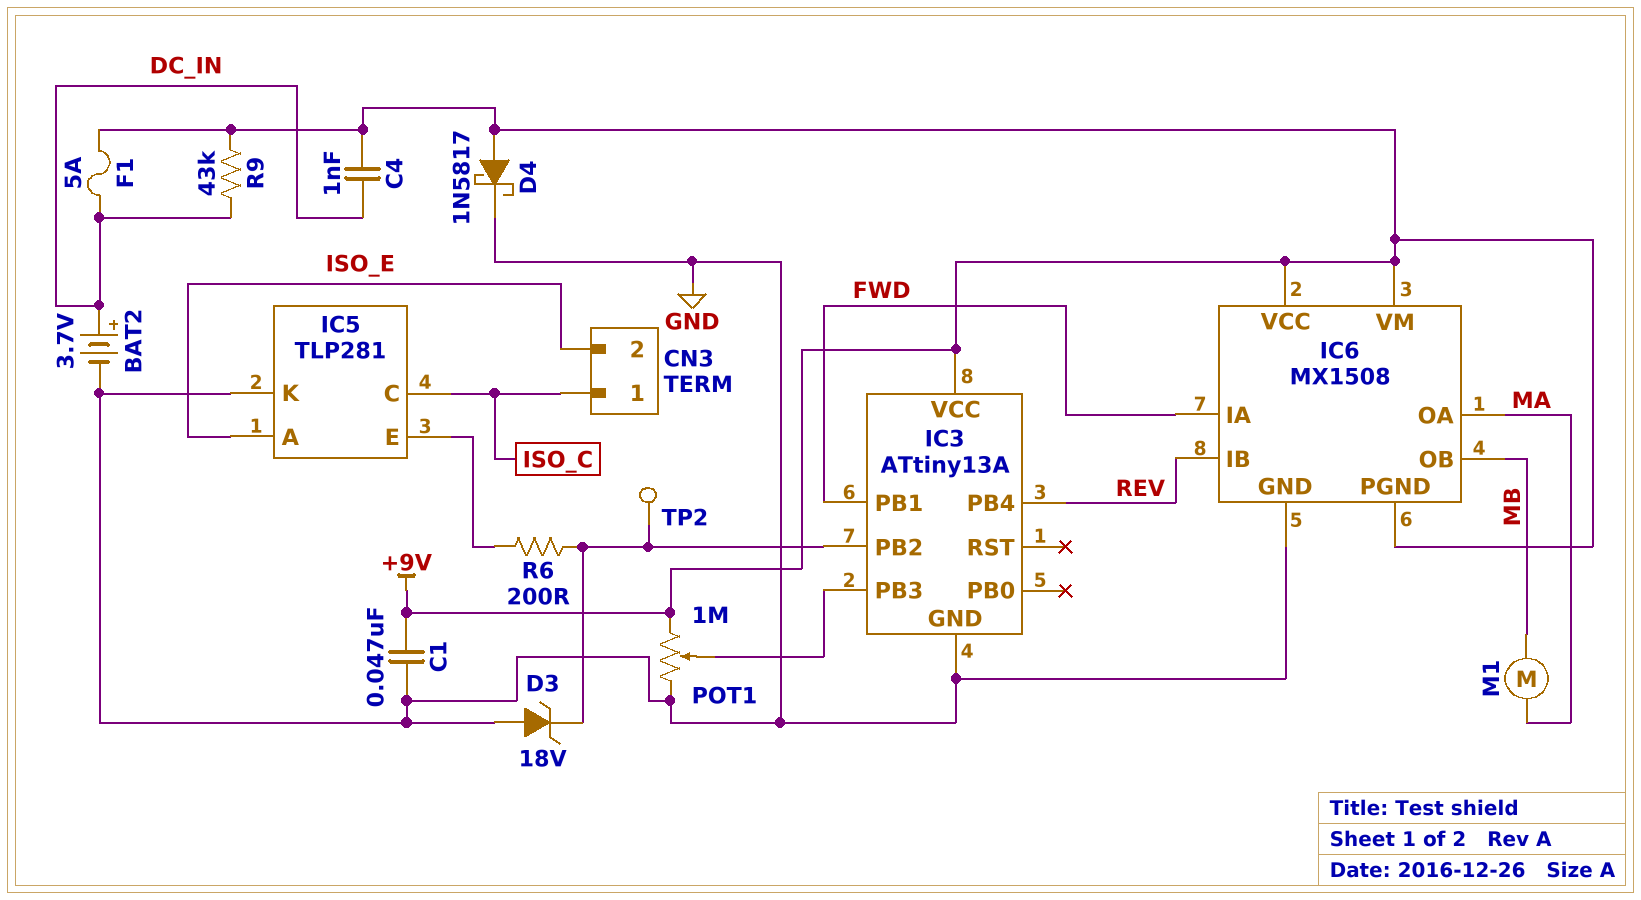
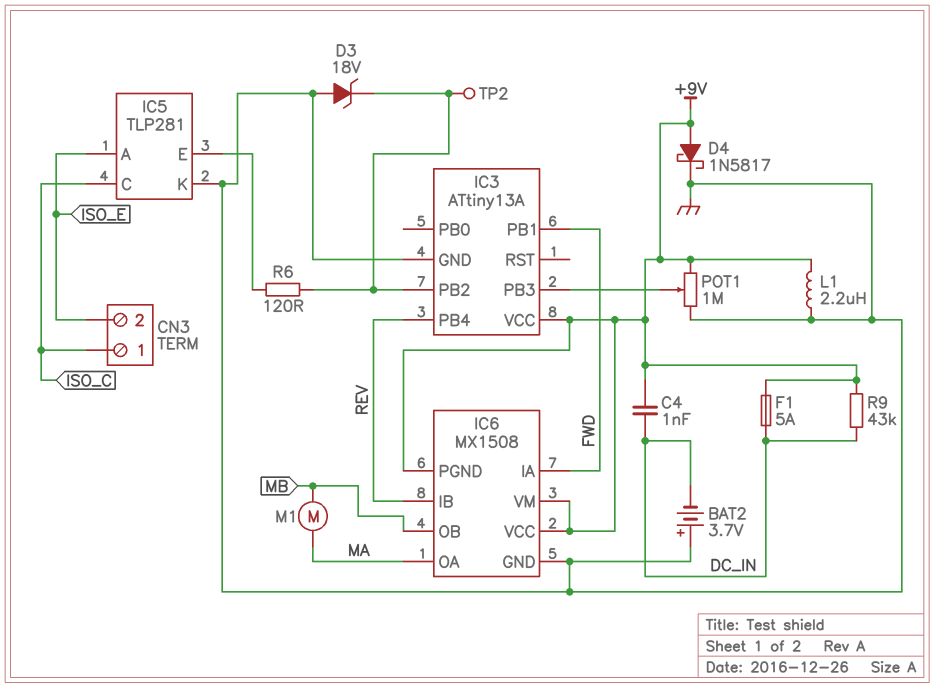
BAT2: 3.7V (plus DC_IN, minus GND) -> 3.7V (plus GND, minus DC_IN)
C1: 47nF (+9V, GND) -> none
L1: none -> 2.2uH (+9V, GND)
R6: 200 (IC3/PB2, IC5/E) -> 120 (IC3/PB2, IC5/E)

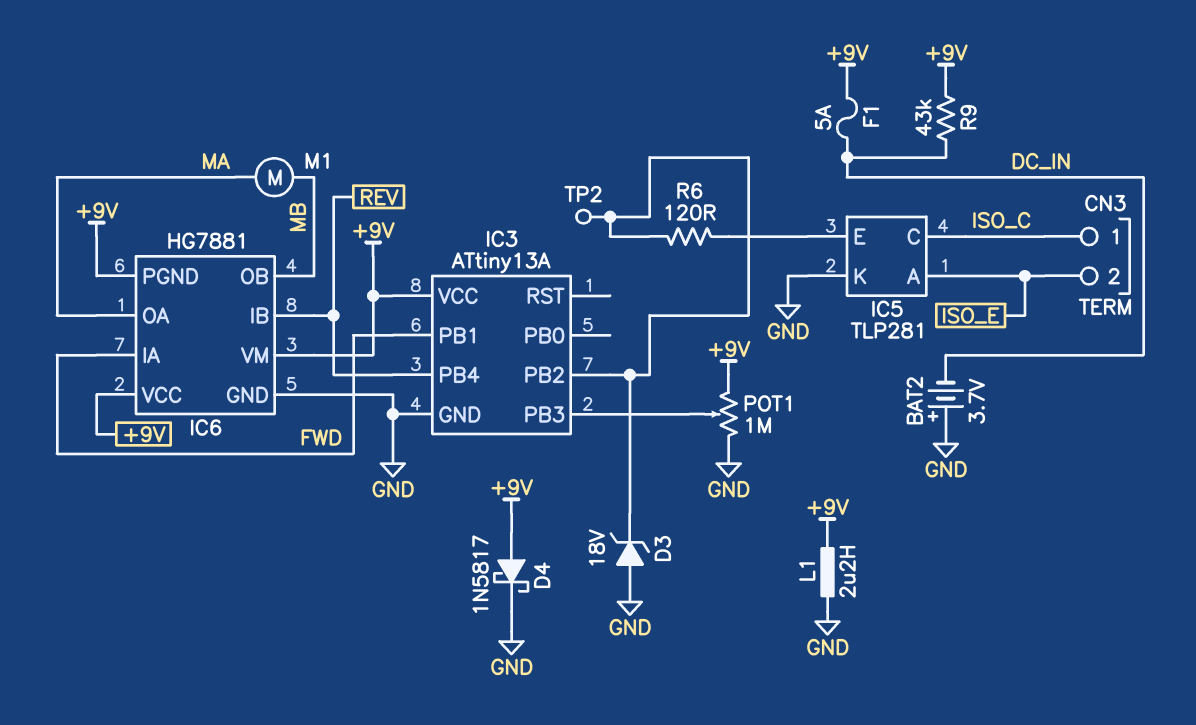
C4: 1nF (+9V, DC_IN) -> none
IC6: MX1508 -> HG7881

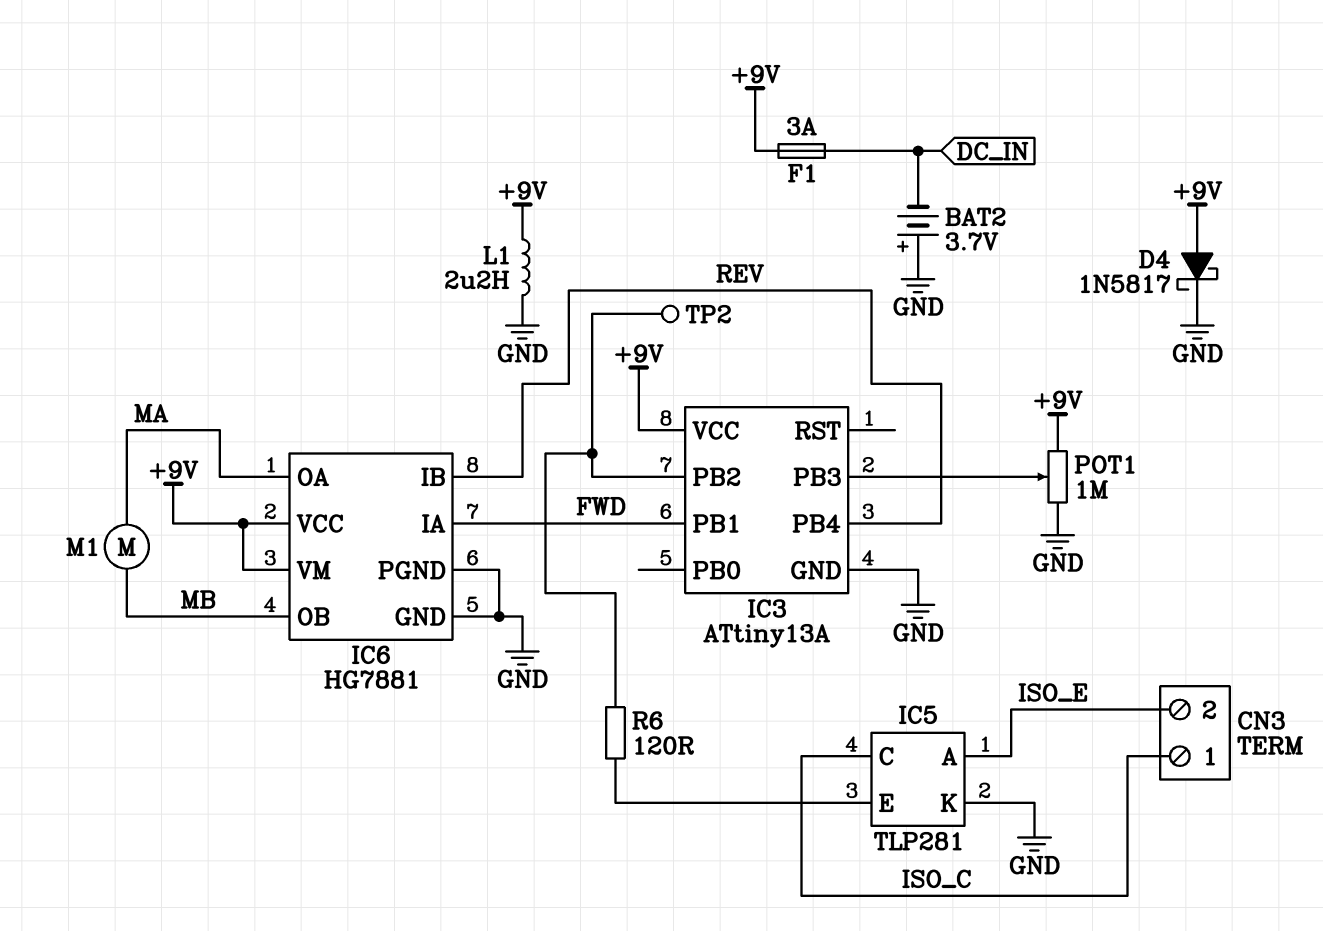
D3: zener 18V (A GND, K IC3/PB2) -> none
F1: 5A (+9V, DC_IN) -> 3A (+9V, DC_IN)
IC6 pin PGND: +9V -> GND
R9: 43k (+9V, DC_IN) -> none

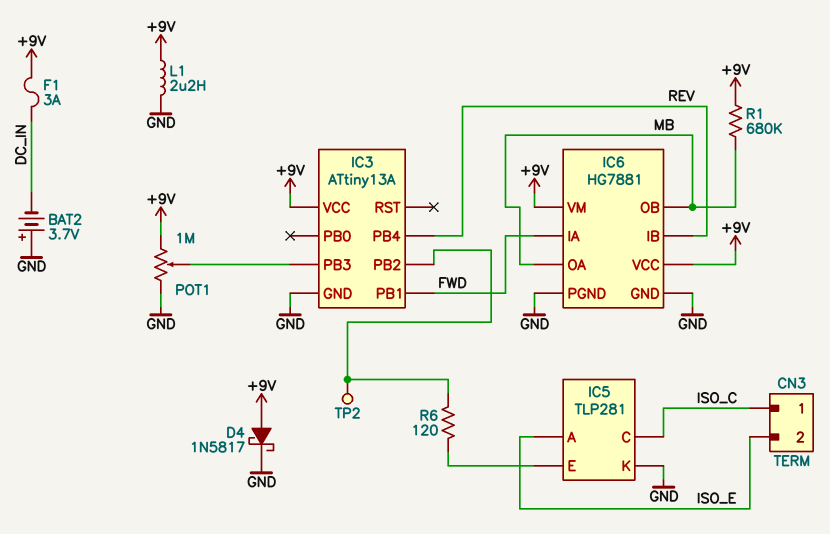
IC6 pin OA: MA -> MB
M1: motor (MA, MB) -> none
R1: none -> 680k (+9V, MB)

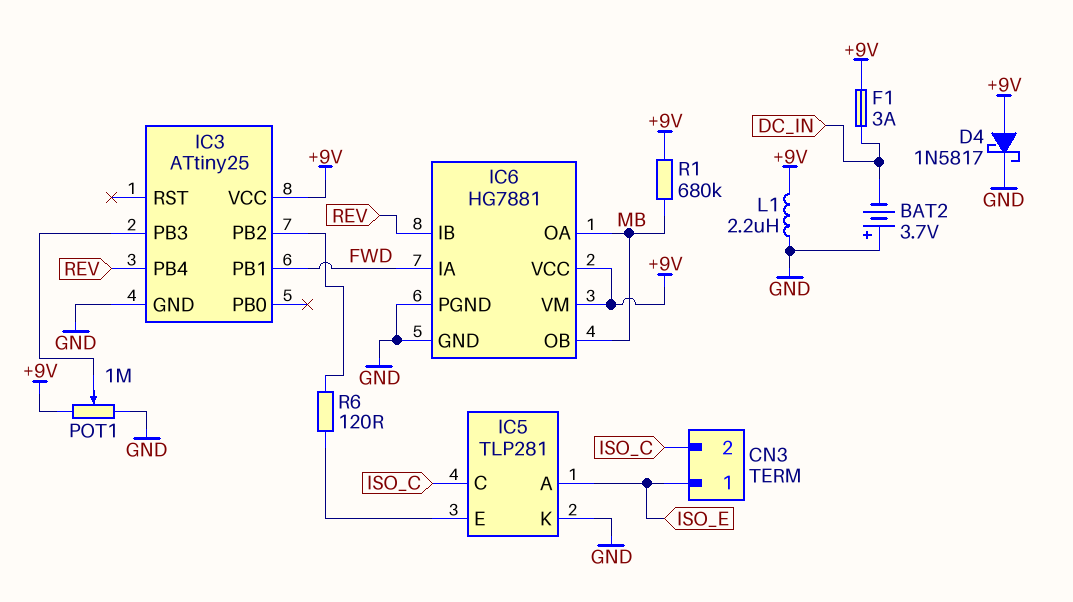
CN3 pin 1: ISO_C -> ISO_E
CN3 pin 2: ISO_E -> ISO_C
IC3: ATtiny13A -> ATtiny25
TP2: test point (IC3/PB2) -> none

